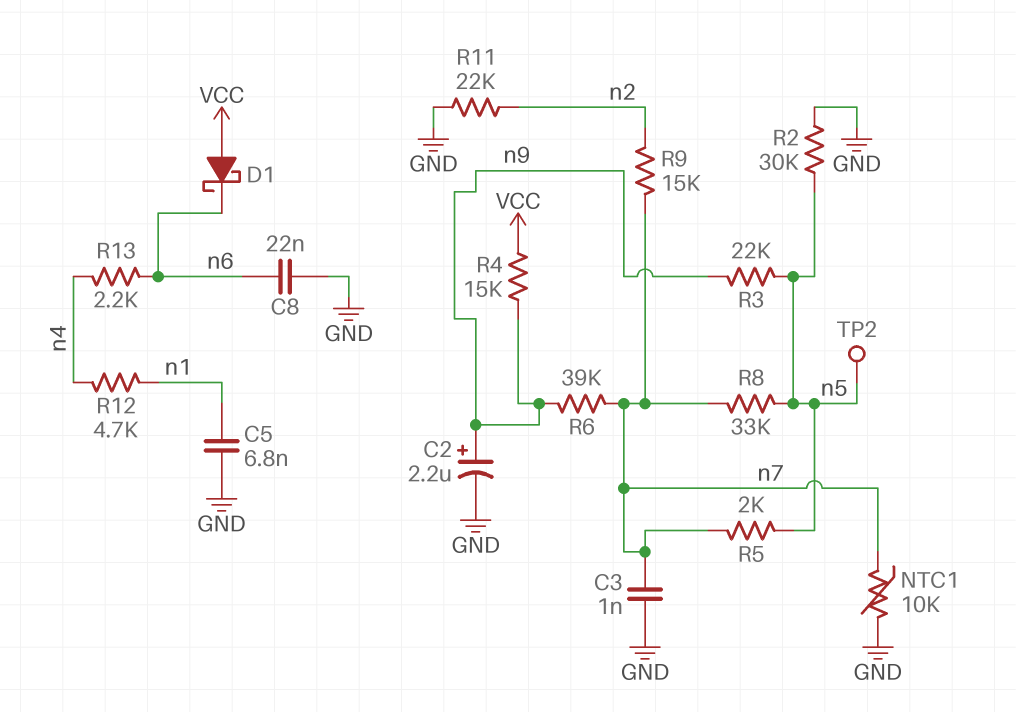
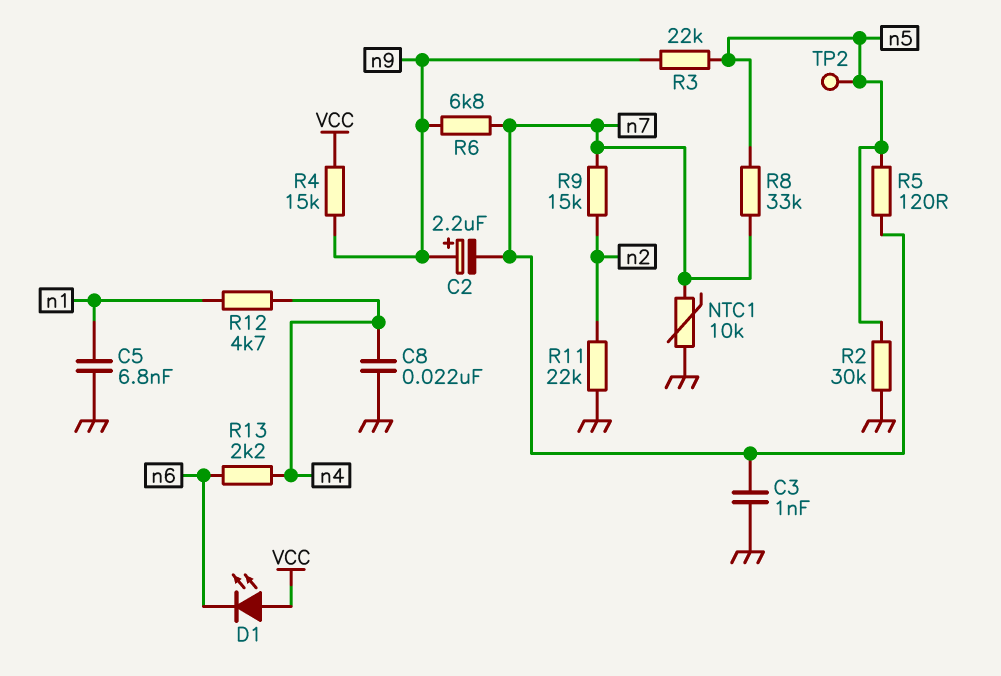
C2: 2.2uF (plus n9, minus GND) -> 2.2uF (plus n9, minus n7)
C8: 22nF (GND, n6) -> 22nF (GND, n4)
D1: schottky (A VCC, K n6) -> LED (A VCC, K n6)
R5: 2k (n5, n7) -> 120 (n5, n7)
R6: 39k (n7, n9) -> 6.8k (n7, n9)

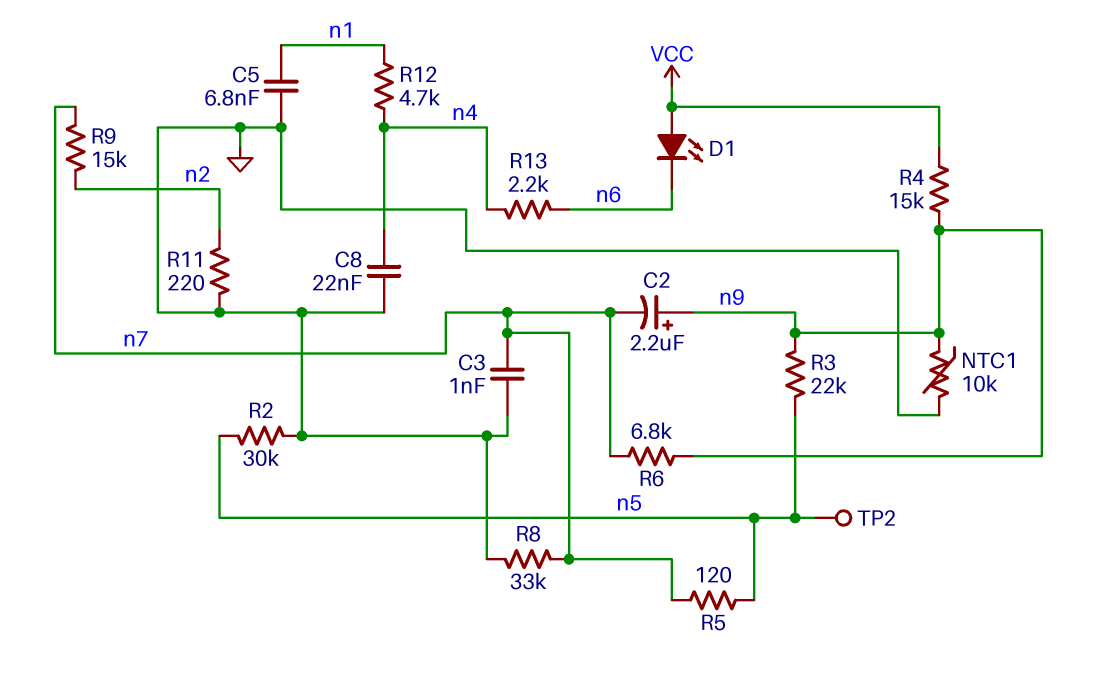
NTC1: 10k (GND, n7) -> 10k (GND, n9)
R8: 33k (n5, n7) -> 33k (GND, n7)
R11: 22k (GND, n2) -> 220 (GND, n2)

